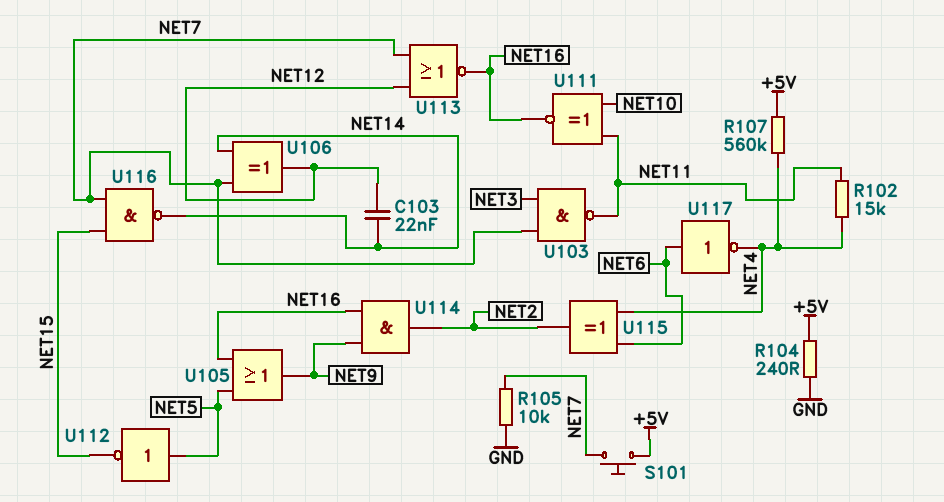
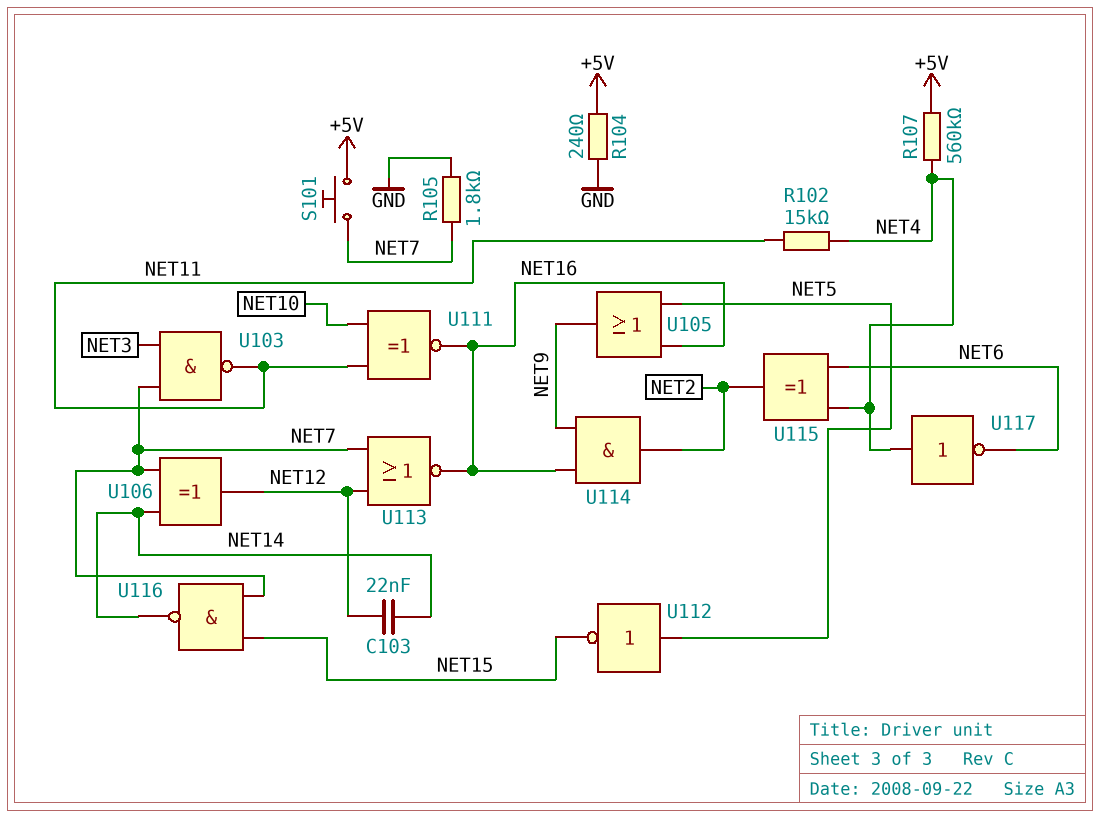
R105: 10k (GND, NET7) -> 1.8k (GND, NET7)
U117: NOT (in NET6, out NET4) -> NOT (in NET4, out NET6)

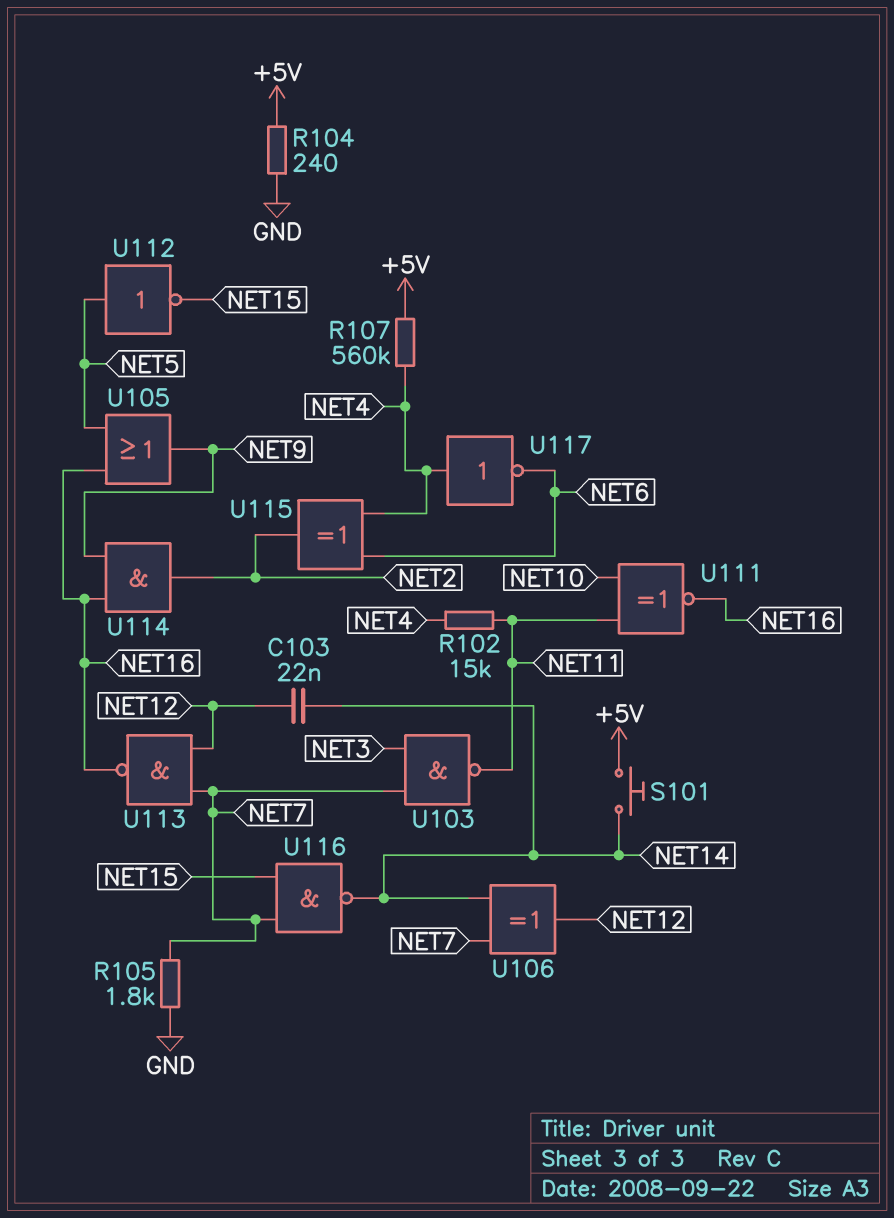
S101: button (+5V, NET7) -> button (+5V, NET14)
U113: NOR (in NET7, in NET12, out NET16) -> NAND (in NET7, in NET12, out NET16)

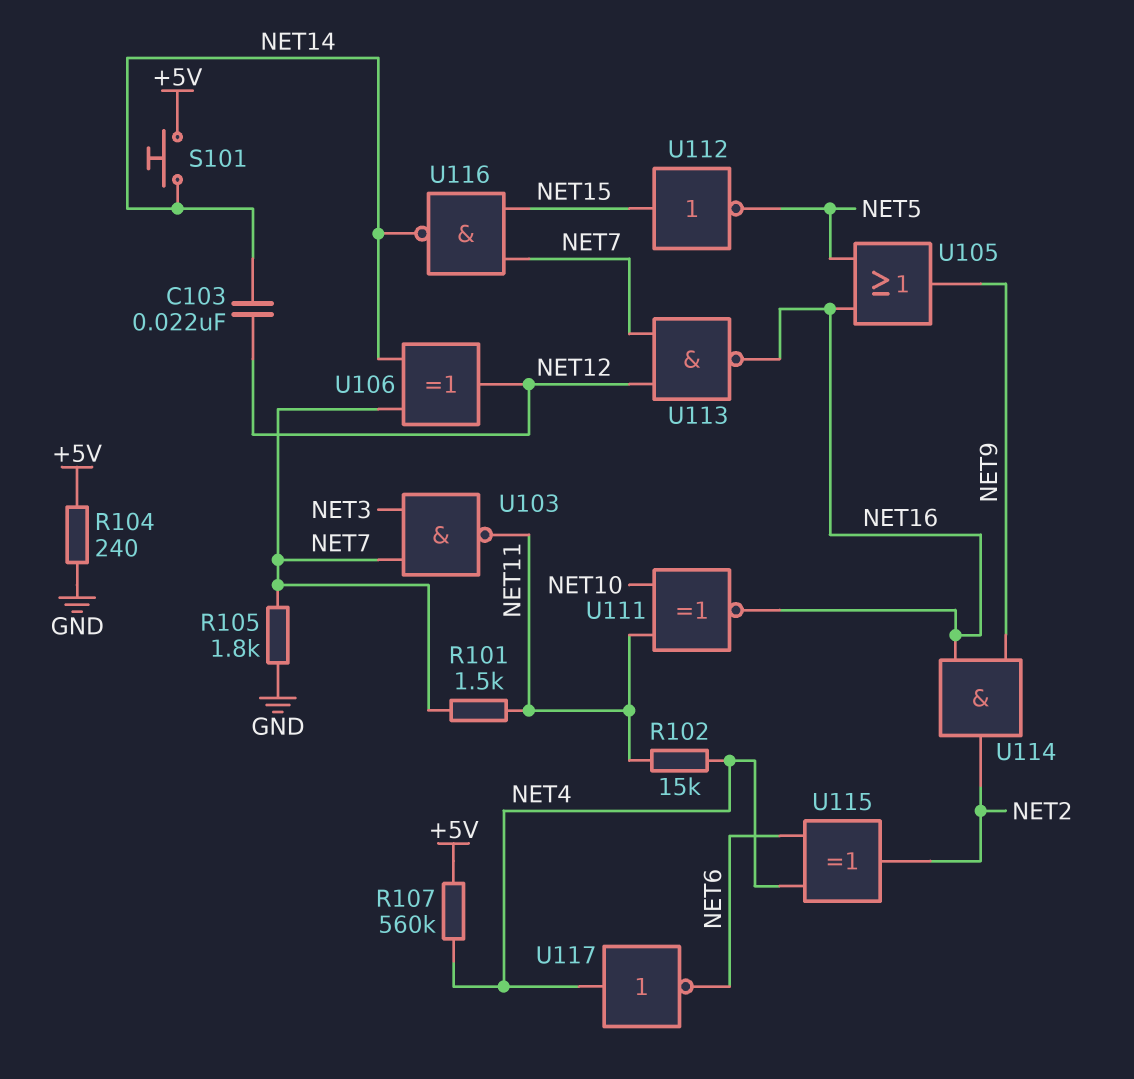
R101: none -> 1.5k (NET7, NET11)
U112: NOT (in NET5, out NET15) -> NOT (in NET15, out NET5)

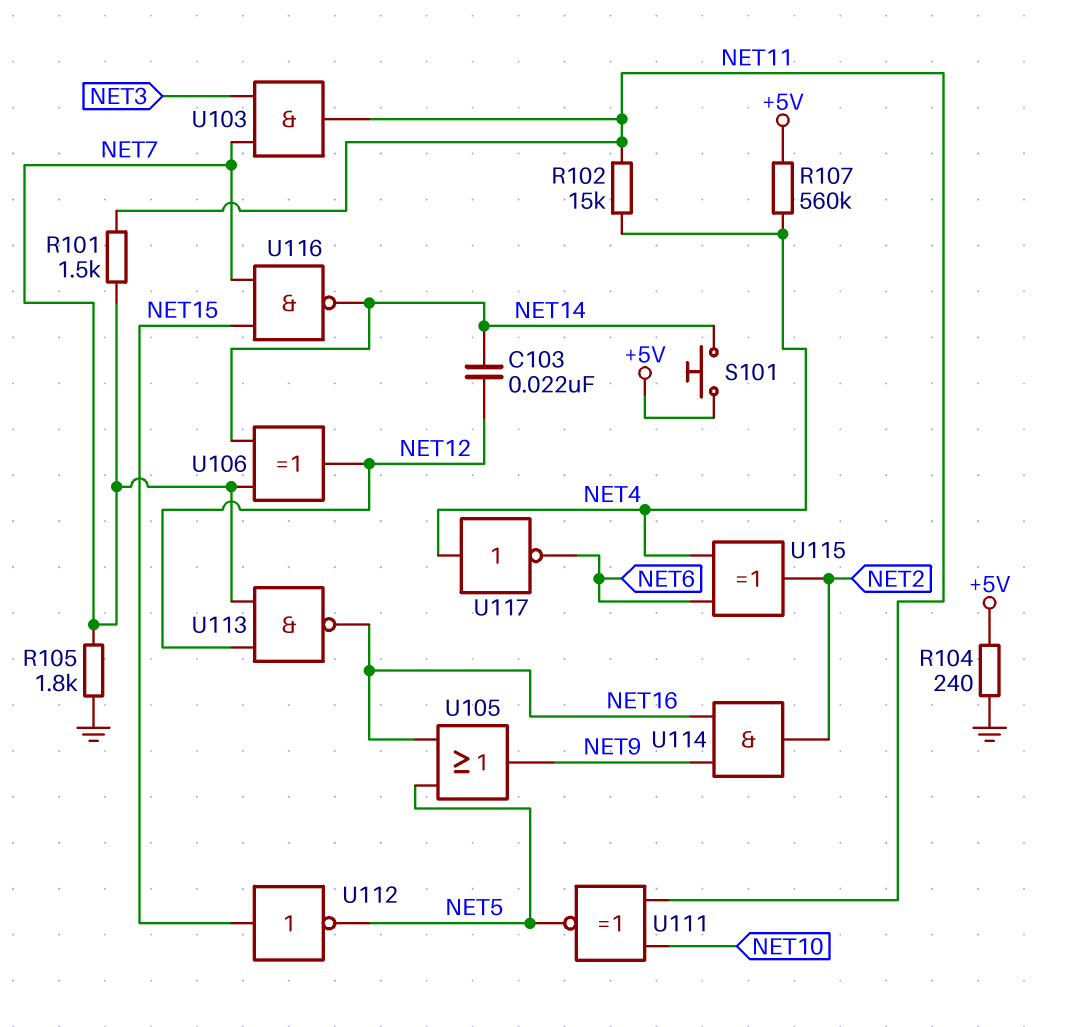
U103: NAND (in NET3, in NET7, out NET11) -> AND (in NET3, in NET7, out NET11)
U111: XNOR (in NET10, in NET11, out NET16) -> XNOR (in NET10, in NET11, out NET5)

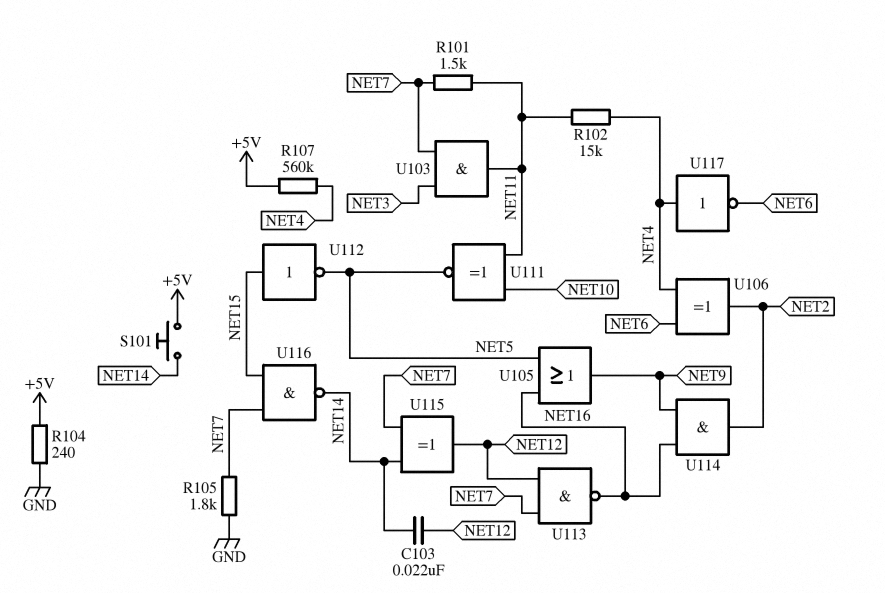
U106: XOR (in NET7, in NET14, out NET12) -> XOR (in NET4, in NET6, out NET2)
U115: XOR (in NET4, in NET6, out NET2) -> XOR (in NET7, in NET14, out NET12)

